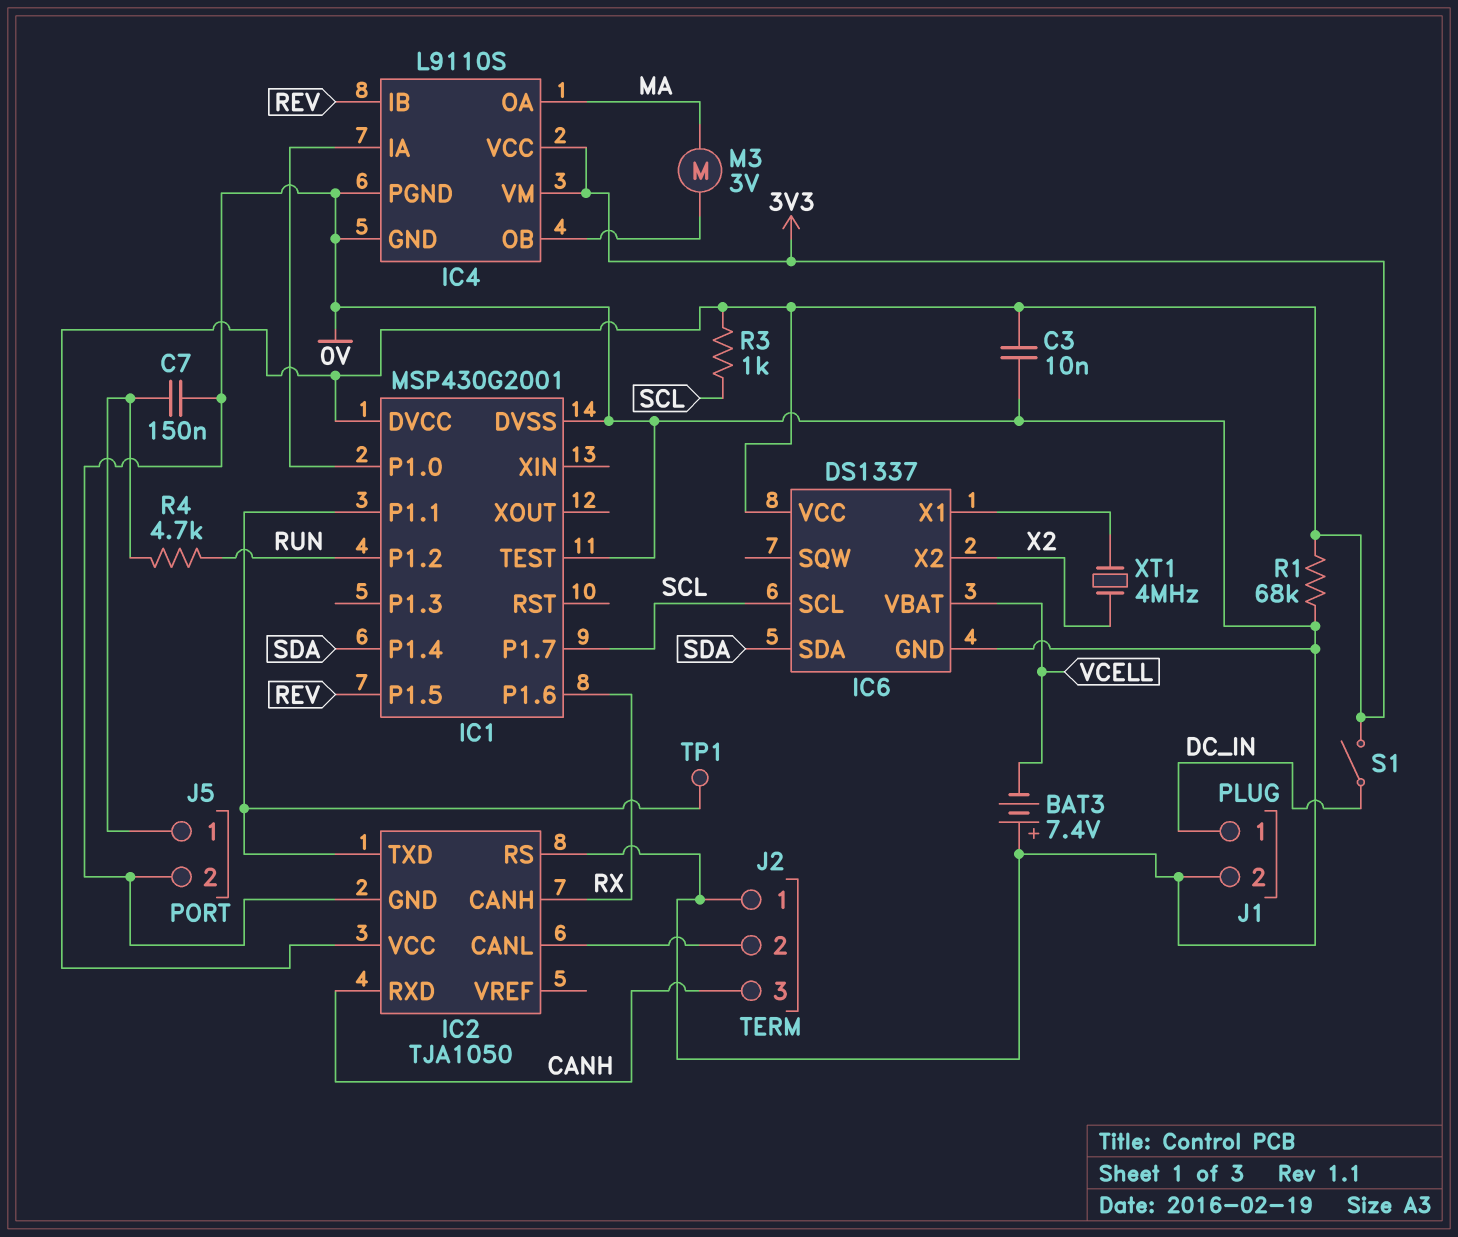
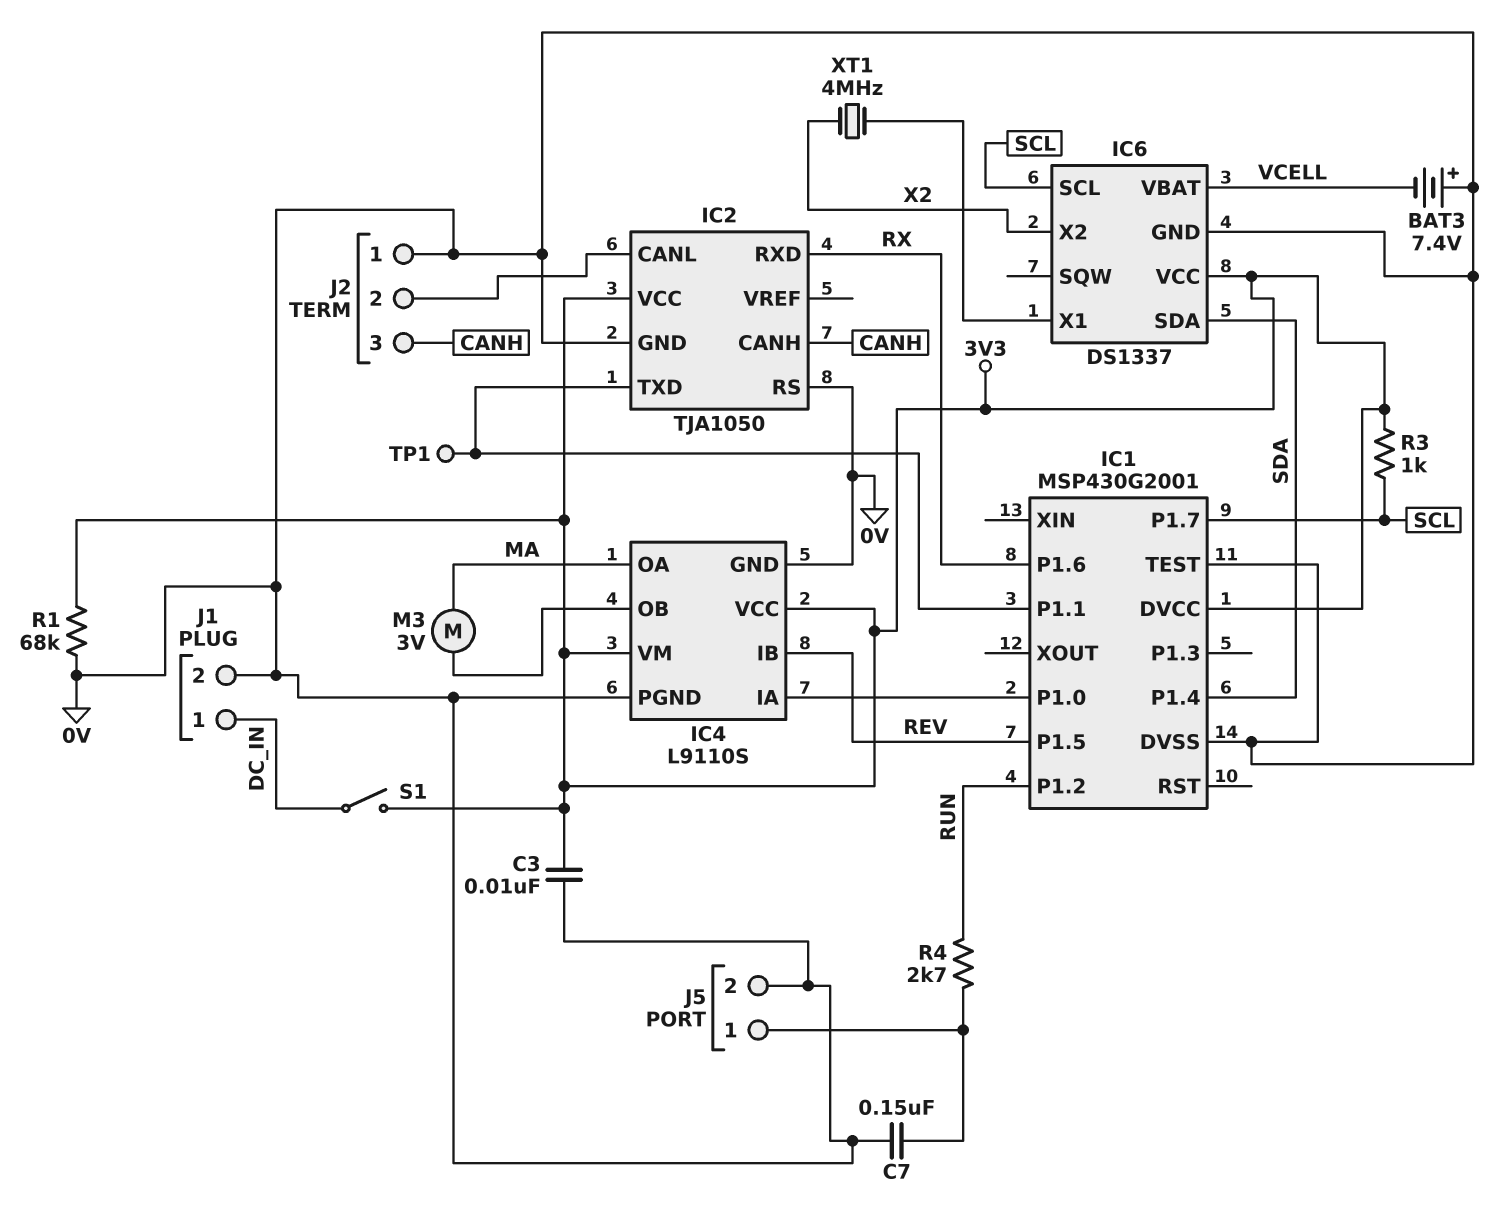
IC2 pin CANH: RX -> CANH
IC2 pin RXD: CANH -> RX
R4: 4.7k (J5/1, RUN) -> 2.7k (J5/1, RUN)

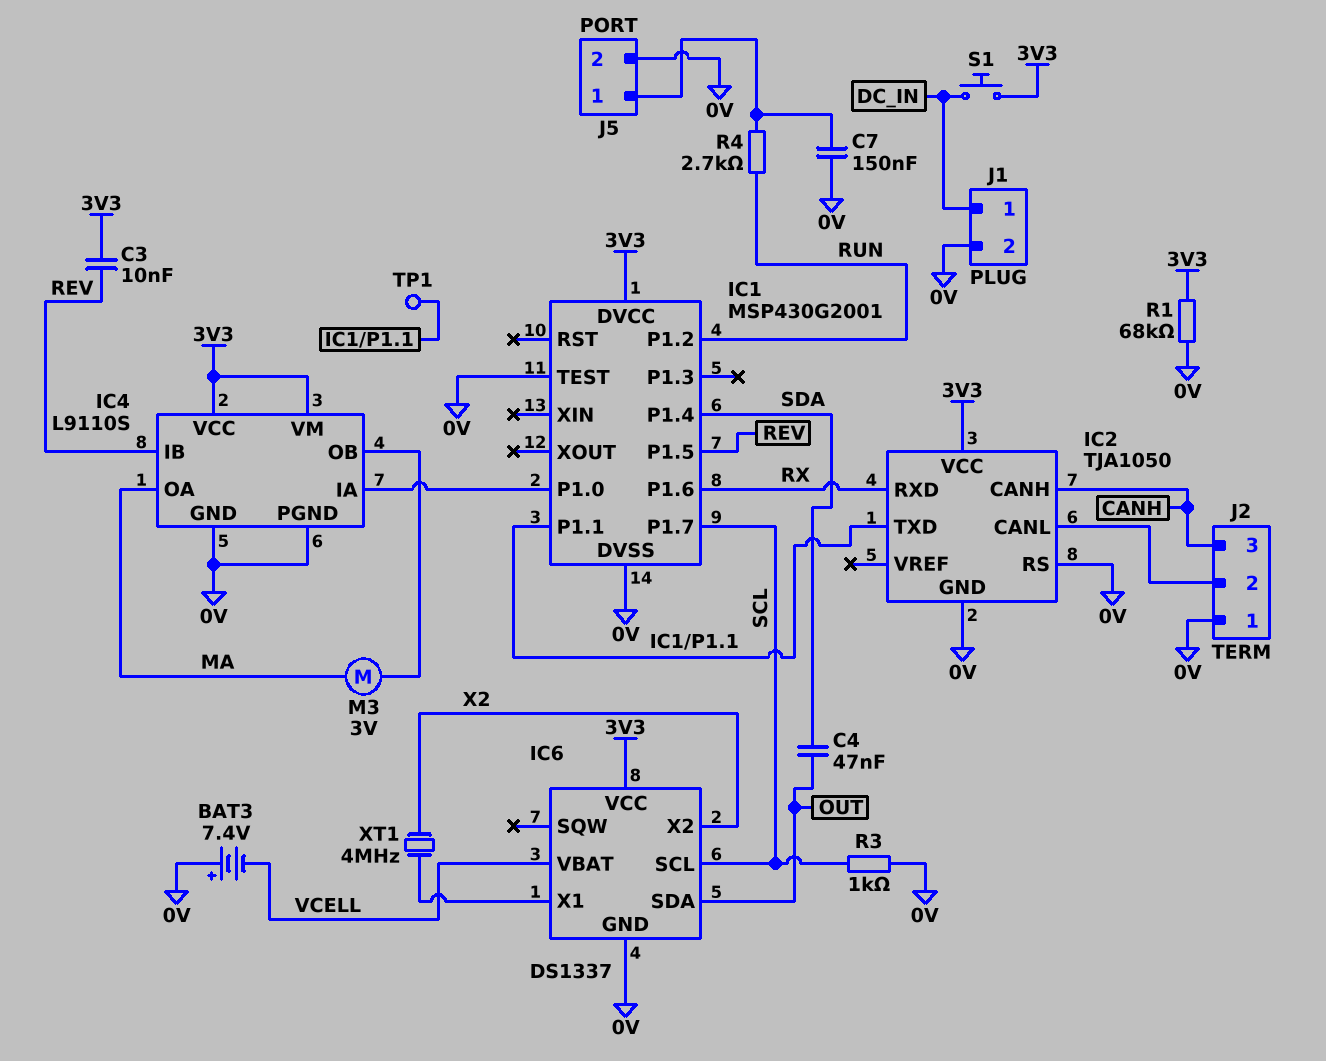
C3: 10nF (0V, 3V3) -> 10nF (3V3, REV)
C4: none -> 47nF (OUT, SDA)
IC6 pin SDA: SDA -> OUT
R3: 1k (3V3, SCL) -> 1k (0V, SCL)
S1: switch (3V3, DC_IN) -> button (3V3, DC_IN)

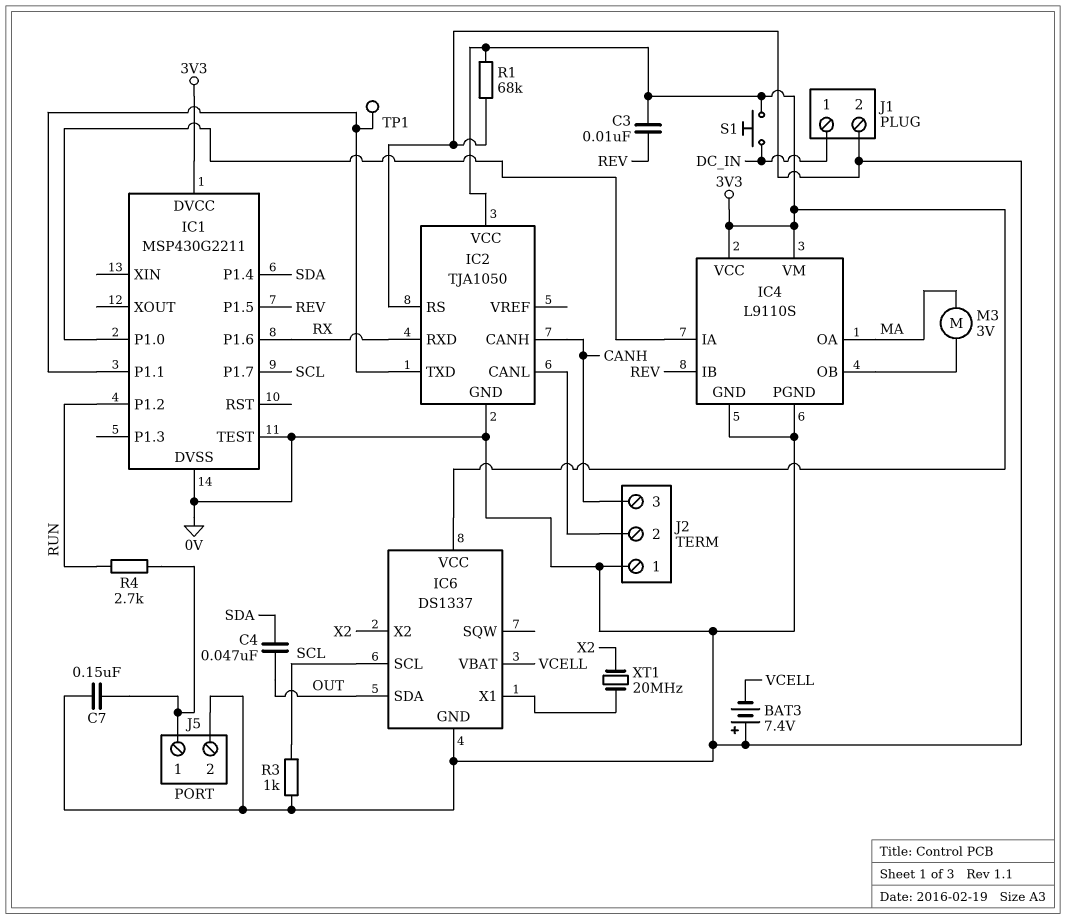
IC1: MSP430G2001 -> MSP430G2211
XT1: 4MHz (IC6/X1, X2) -> 20MHz (IC6/X1, X2)

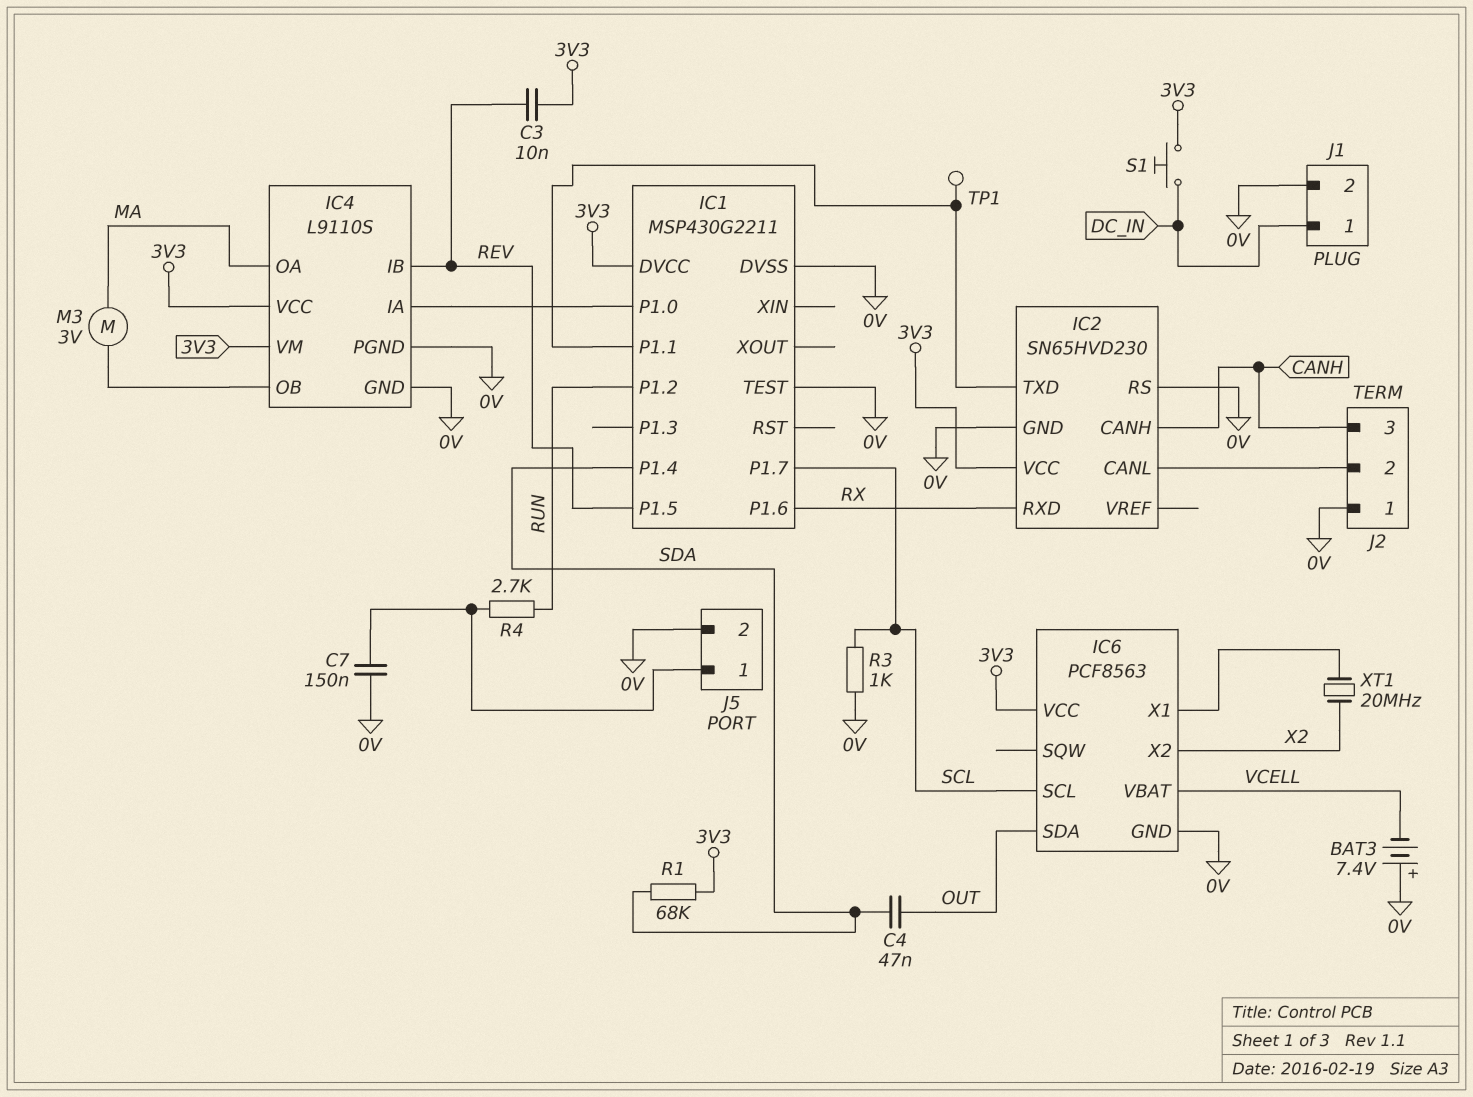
IC2: TJA1050 -> SN65HVD230
IC6: DS1337 -> PCF8563
R1: 68k (0V, 3V3) -> 68k (3V3, SDA)

